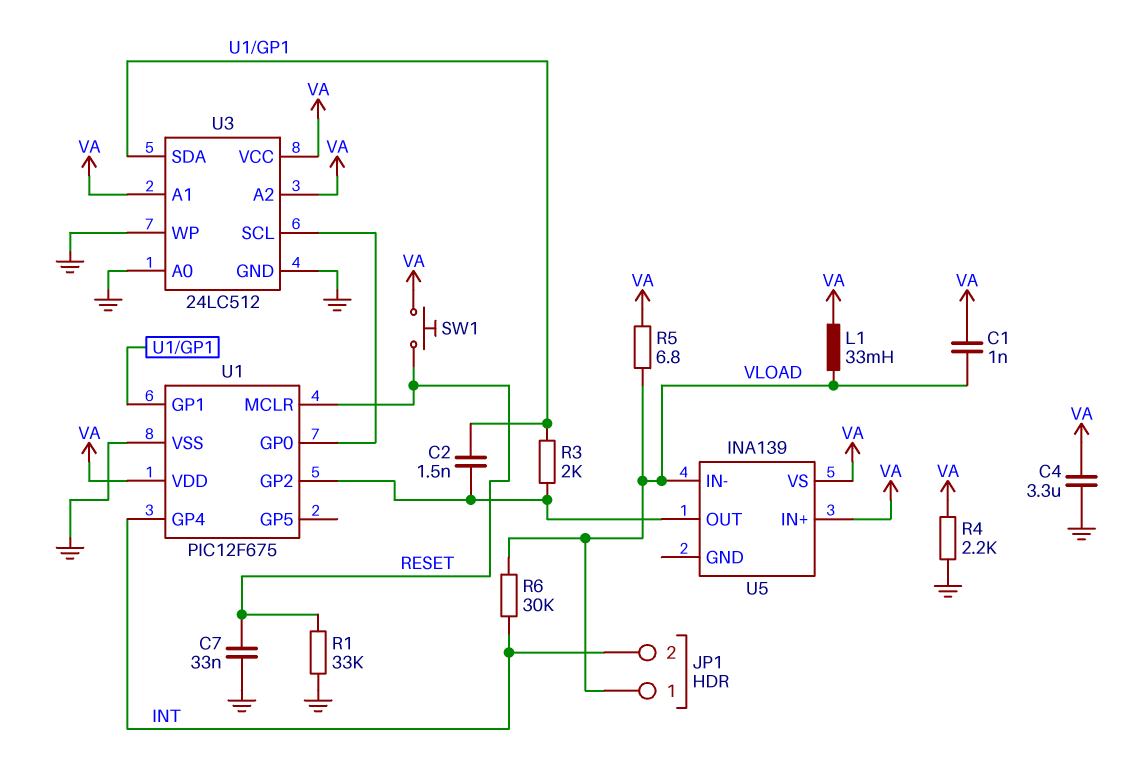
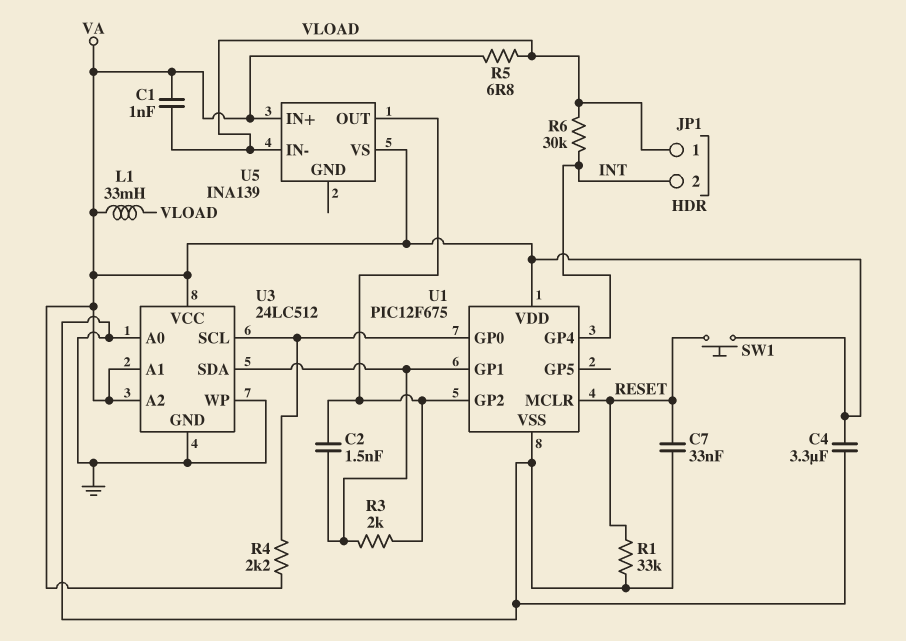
R4: 2.2k (GND, VA) -> 2.2k (U1/GP0, VA)

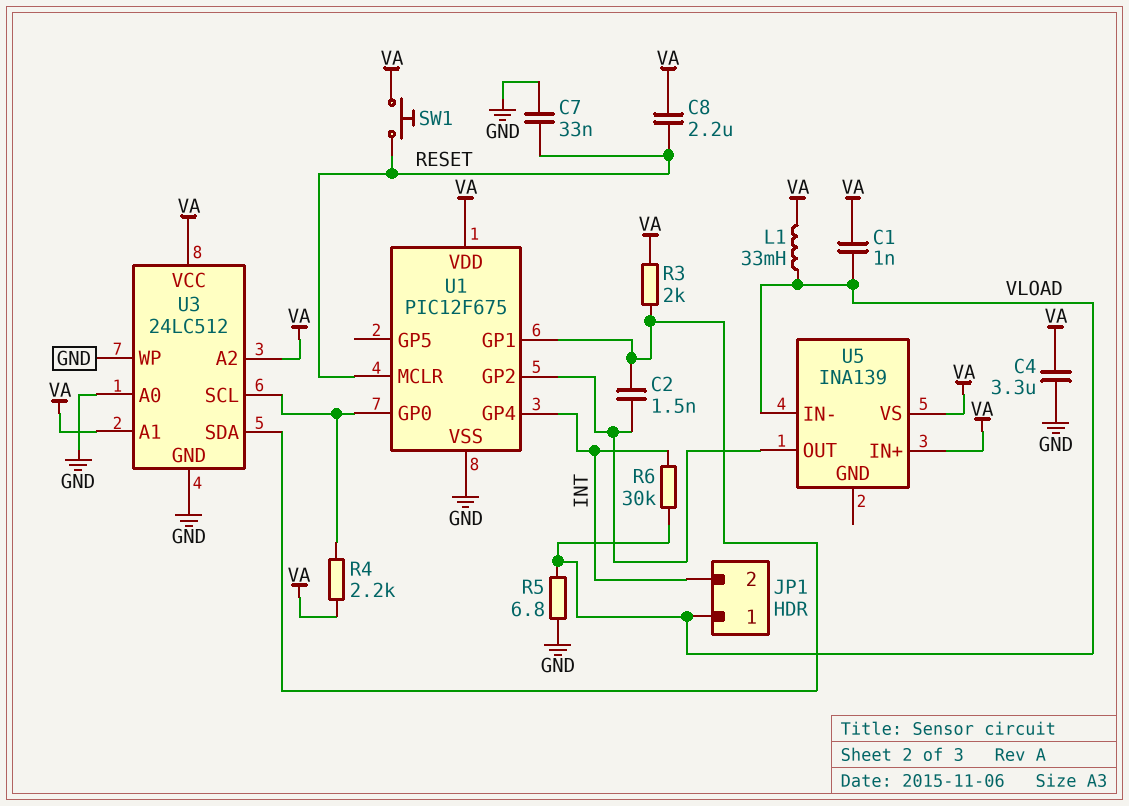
C8: none -> 2.2uF (RESET, VA)
R1: 33k (GND, RESET) -> none
R3: 2k (U1/GP1, U1/GP2) -> 2k (U1/GP1, VA)
R5: 6.8 (VA, VLOAD) -> 6.8 (GND, VLOAD)

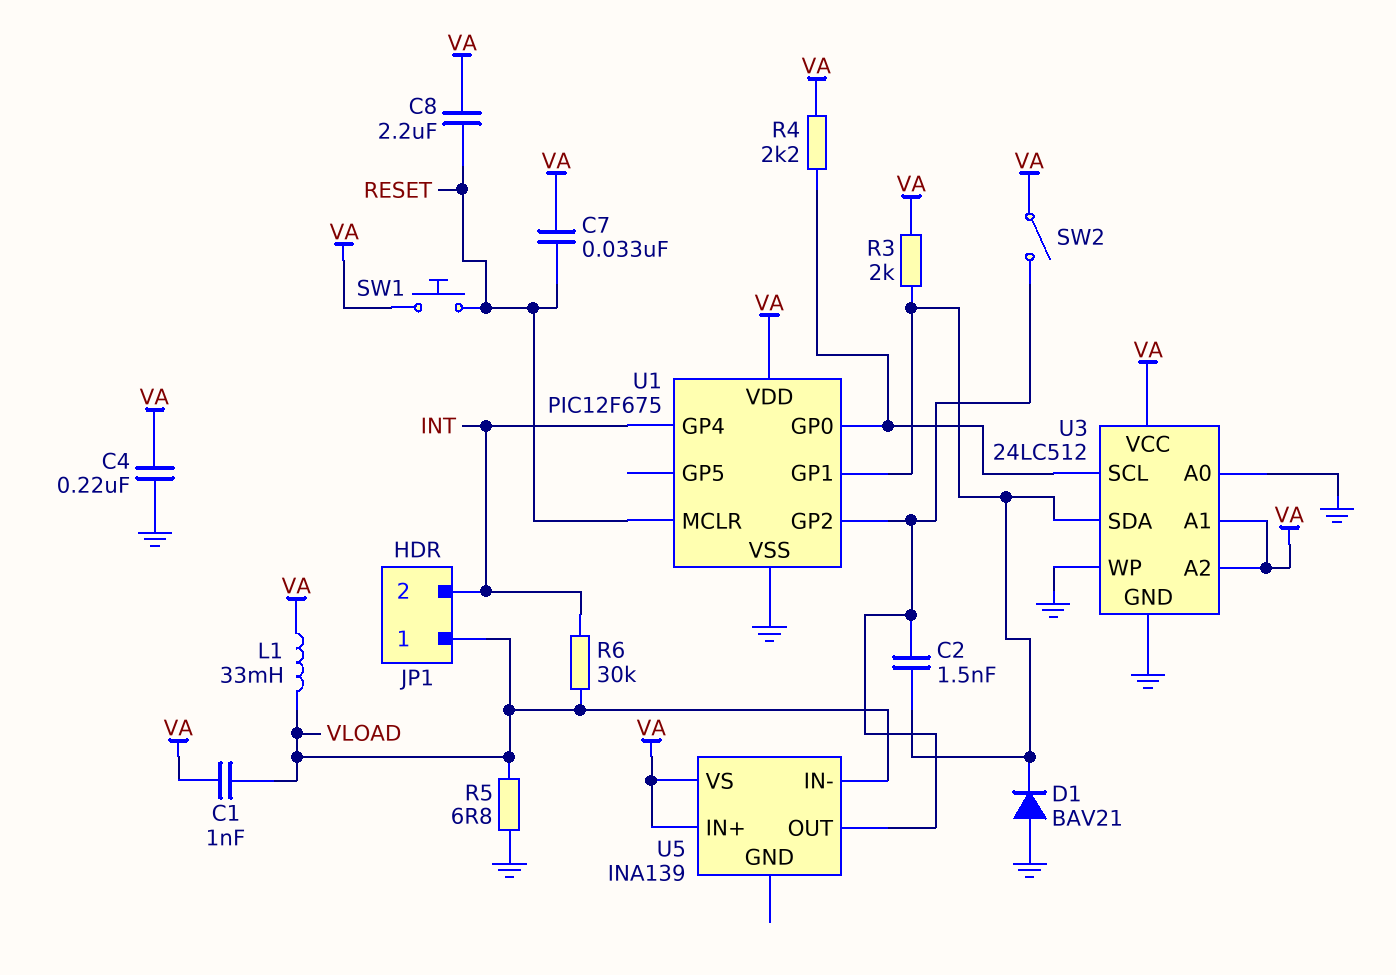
C4: 3.3uF (GND, VA) -> 220nF (GND, VA)
C7: 33nF (GND, RESET) -> 33nF (RESET, VA)
D1: none -> diode BAV21 (A GND, K U1/GP1)
SW2: none -> switch (U1/GP2, VA)

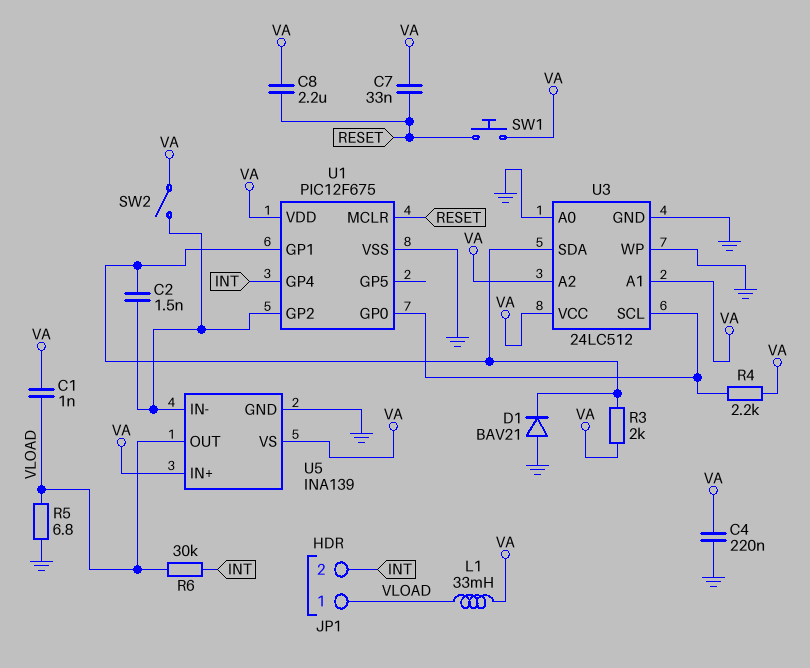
U5 pin GND: none -> GND
U5 pin IN-: VLOAD -> U1/GP2
U5 pin OUT: U1/GP2 -> VLOAD

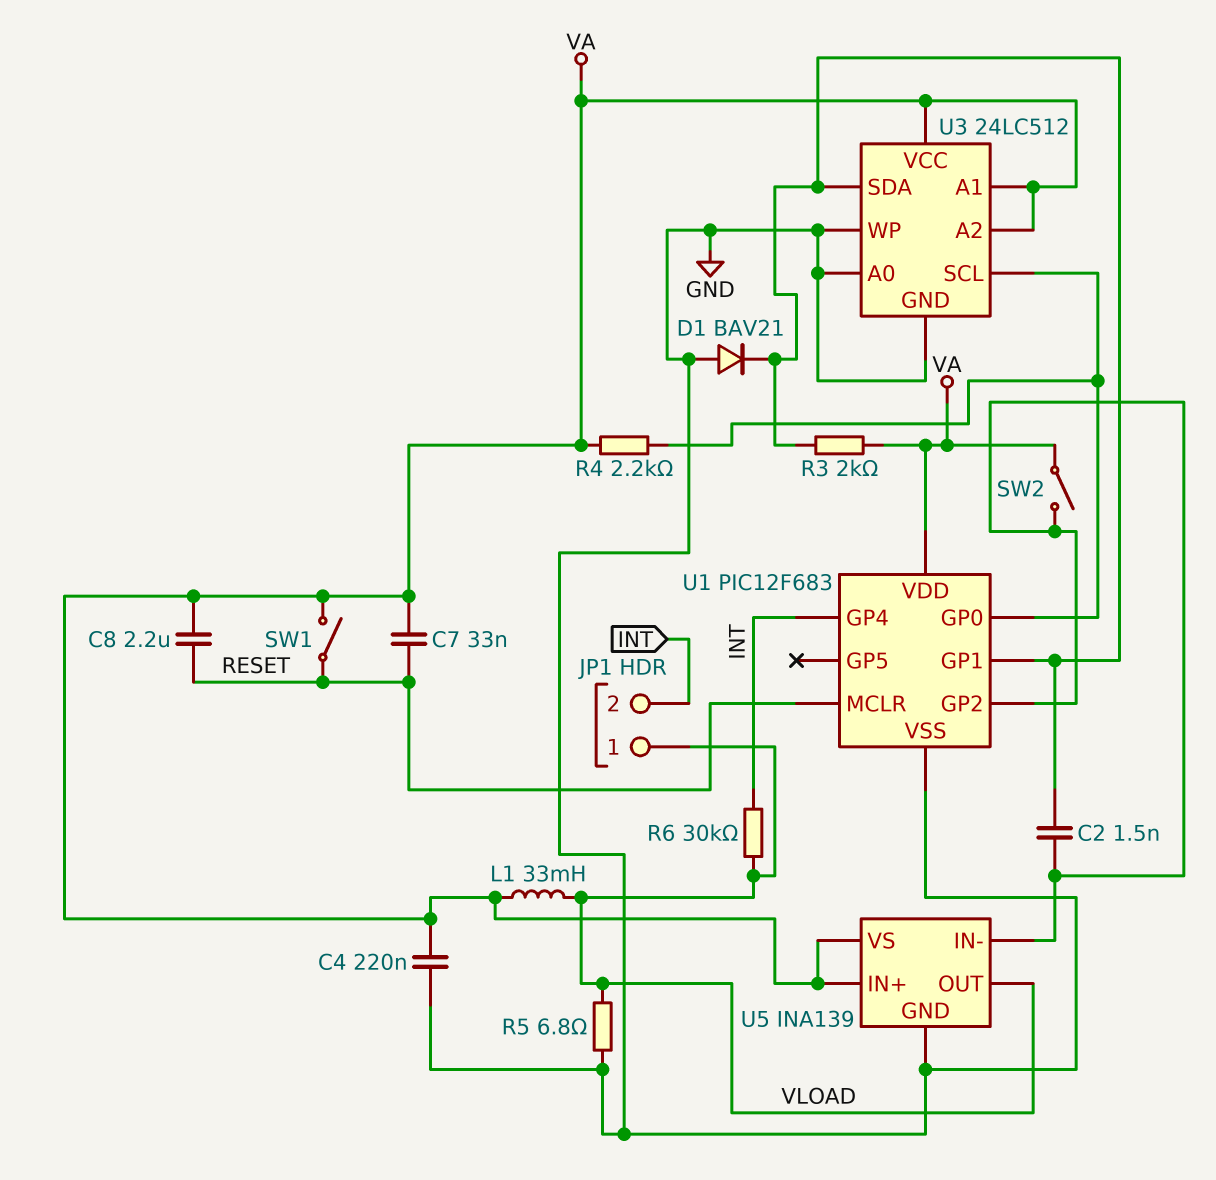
C1: 1nF (VA, VLOAD) -> none
SW1: button (RESET, VA) -> switch (RESET, VA)
U1: PIC12F675 -> PIC12F683

